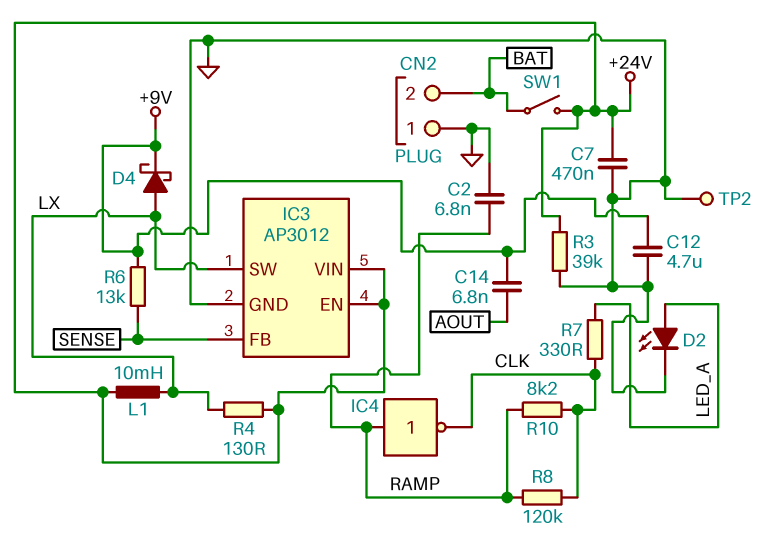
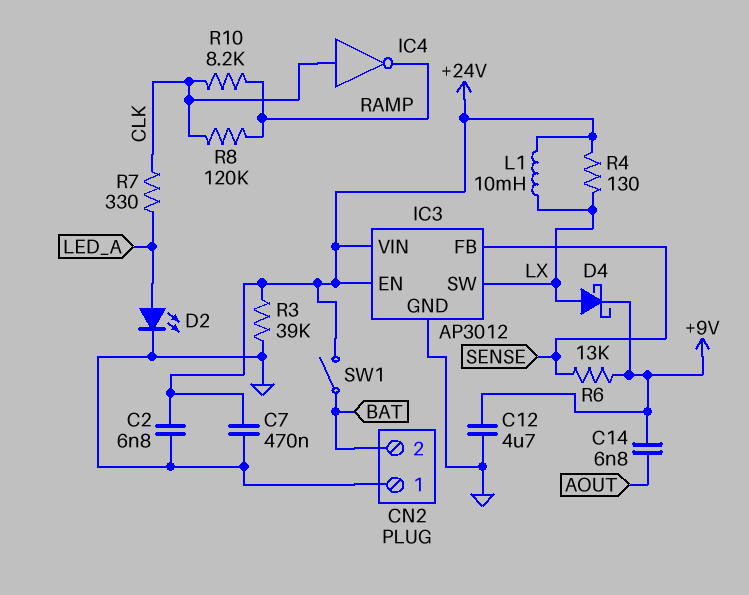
C2: 6.8nF (GND, RAMP) -> 6.8nF (+24V, GND)
IC4: NOT (in RAMP, out CLK) -> NOT (in CLK, out RAMP)
TP2: test point (GND) -> none

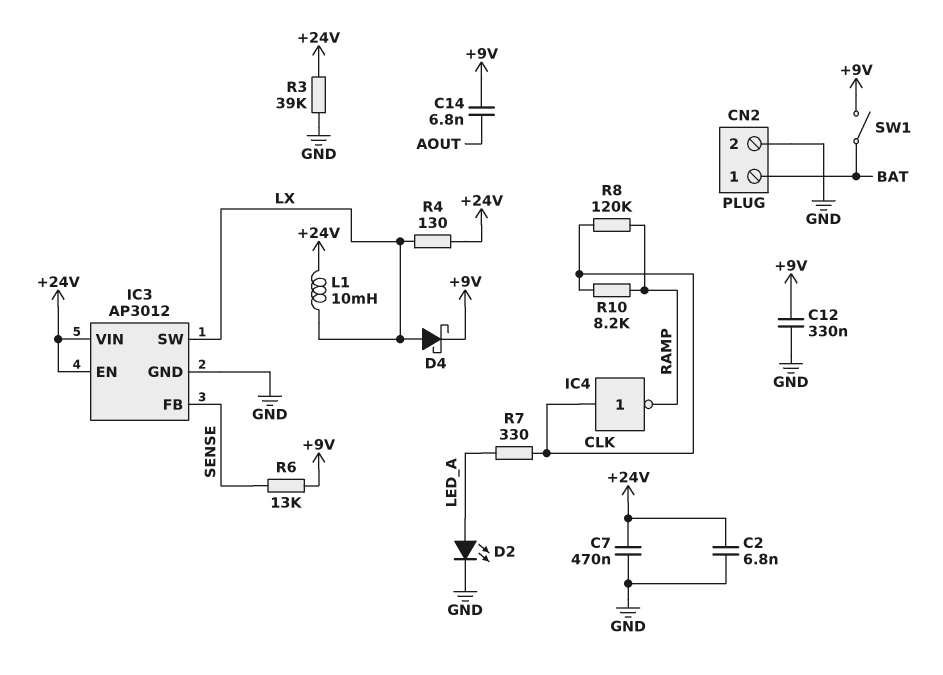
C12: 4.7uF (+9V, GND) -> 330nF (+9V, GND)
CN2 pin 1: GND -> BAT
CN2 pin 2: BAT -> GND
SW1: switch (+24V, BAT) -> switch (+9V, BAT)

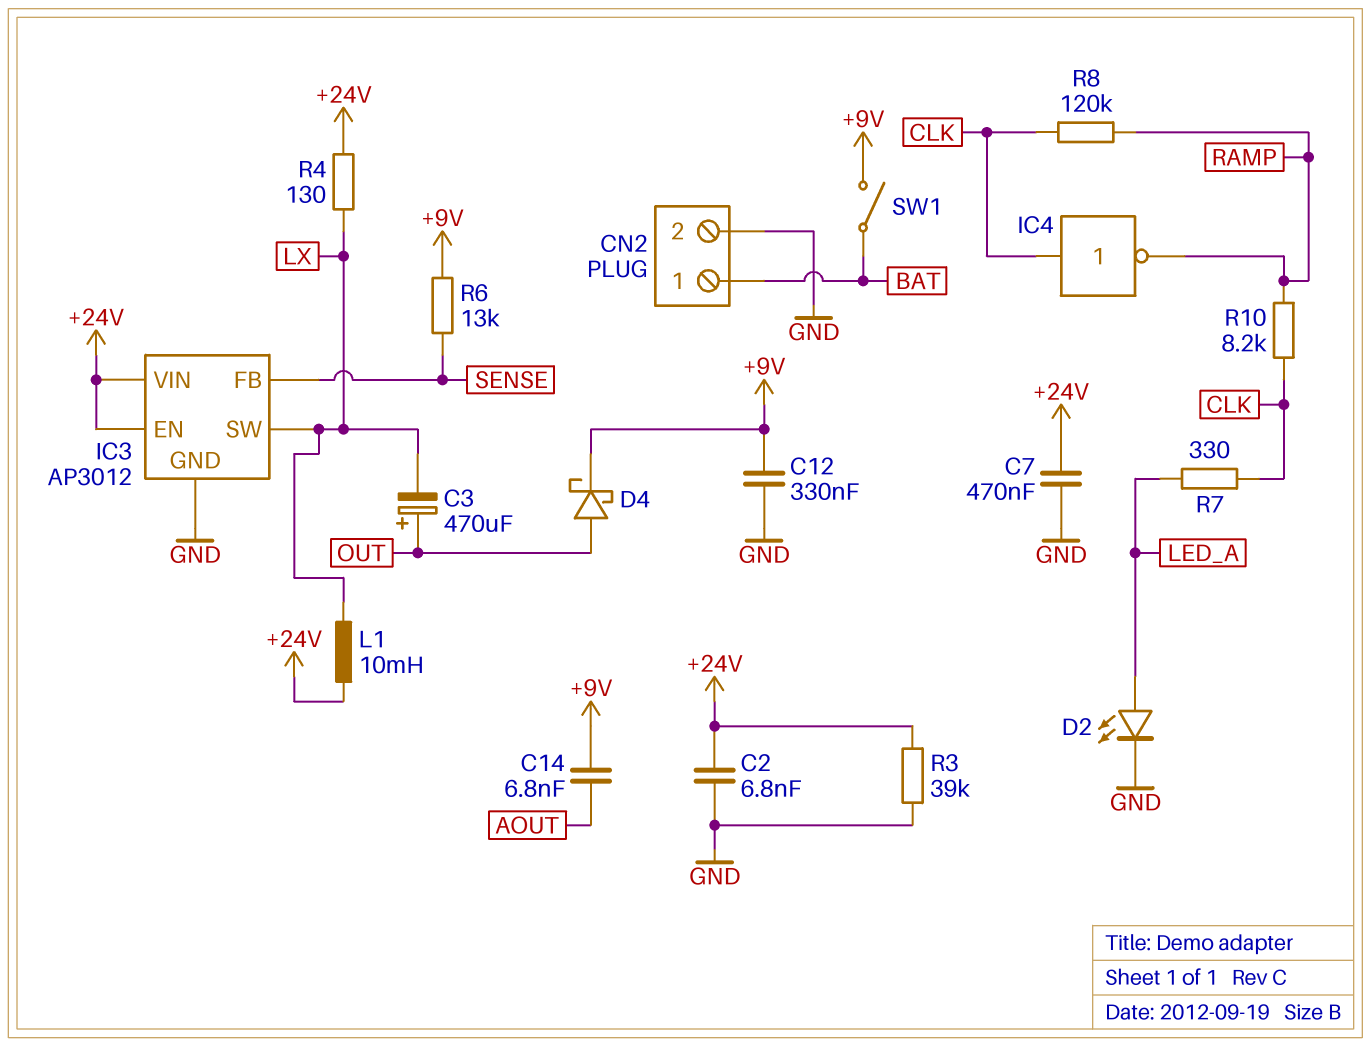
C3: none -> 470uF (plus OUT, minus LX)
D4: schottky (A LX, K +9V) -> schottky (A OUT, K +9V)

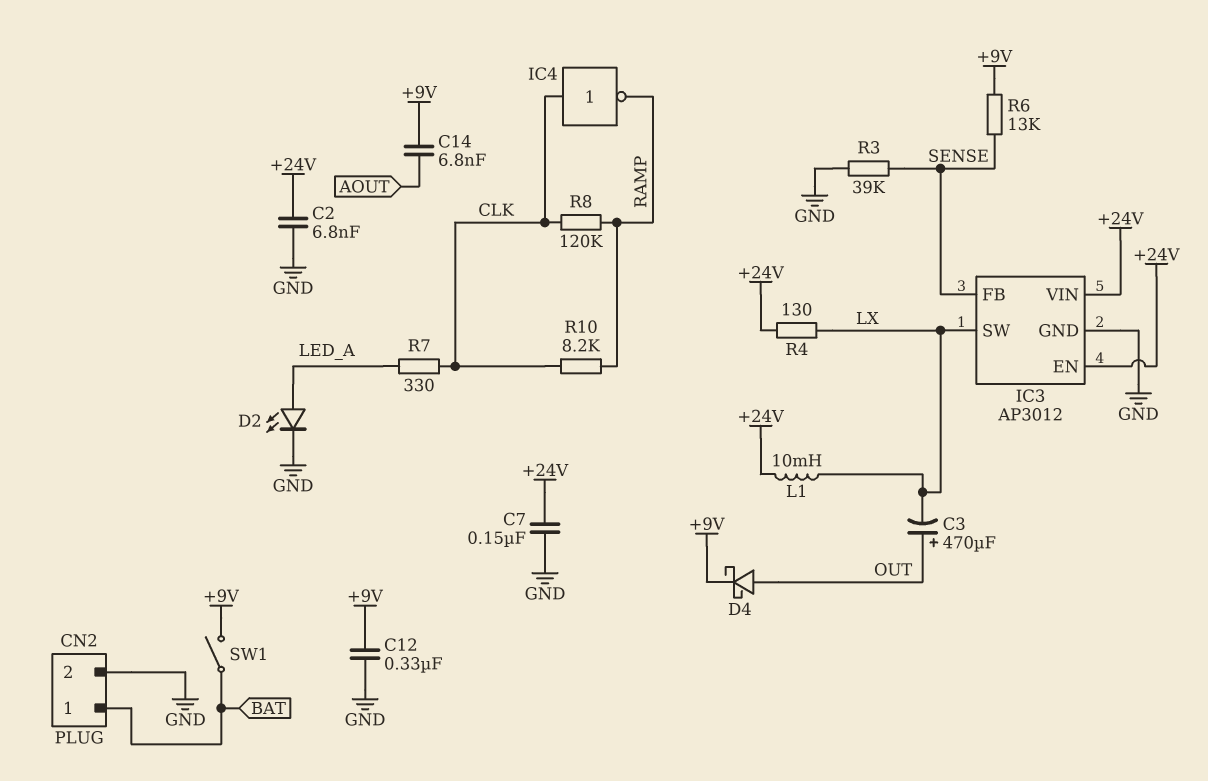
C7: 470nF (+24V, GND) -> 150nF (+24V, GND)
R3: 39k (+24V, GND) -> 39k (GND, SENSE)

